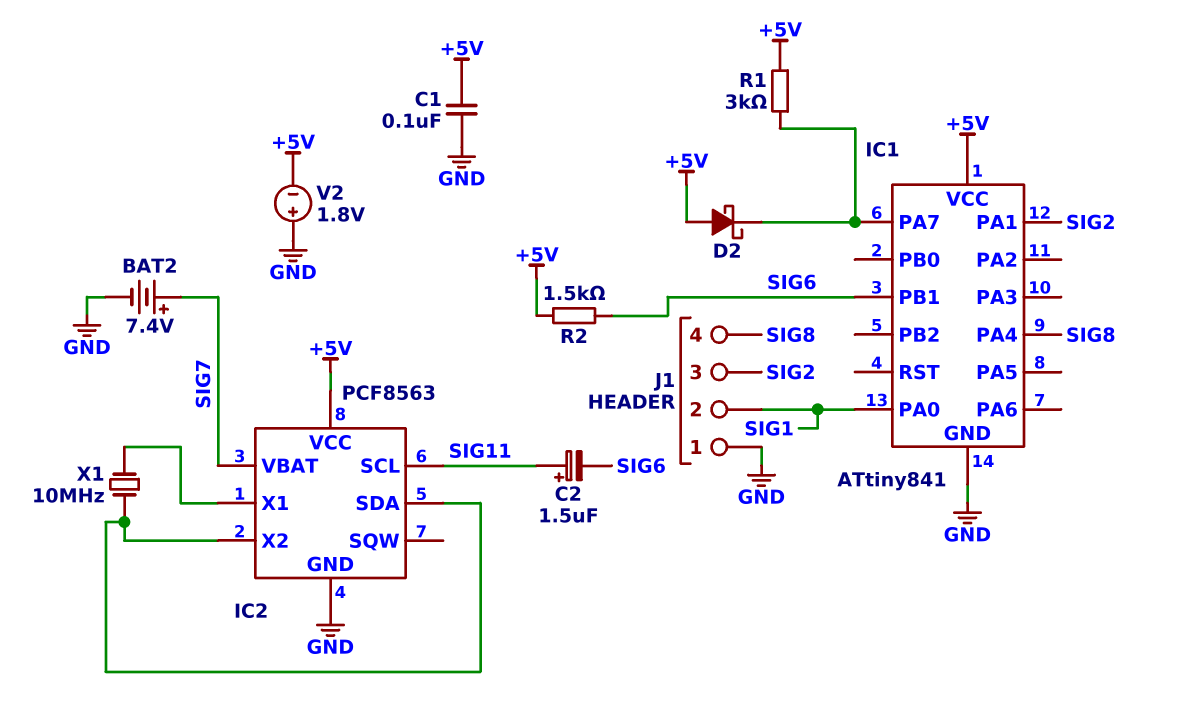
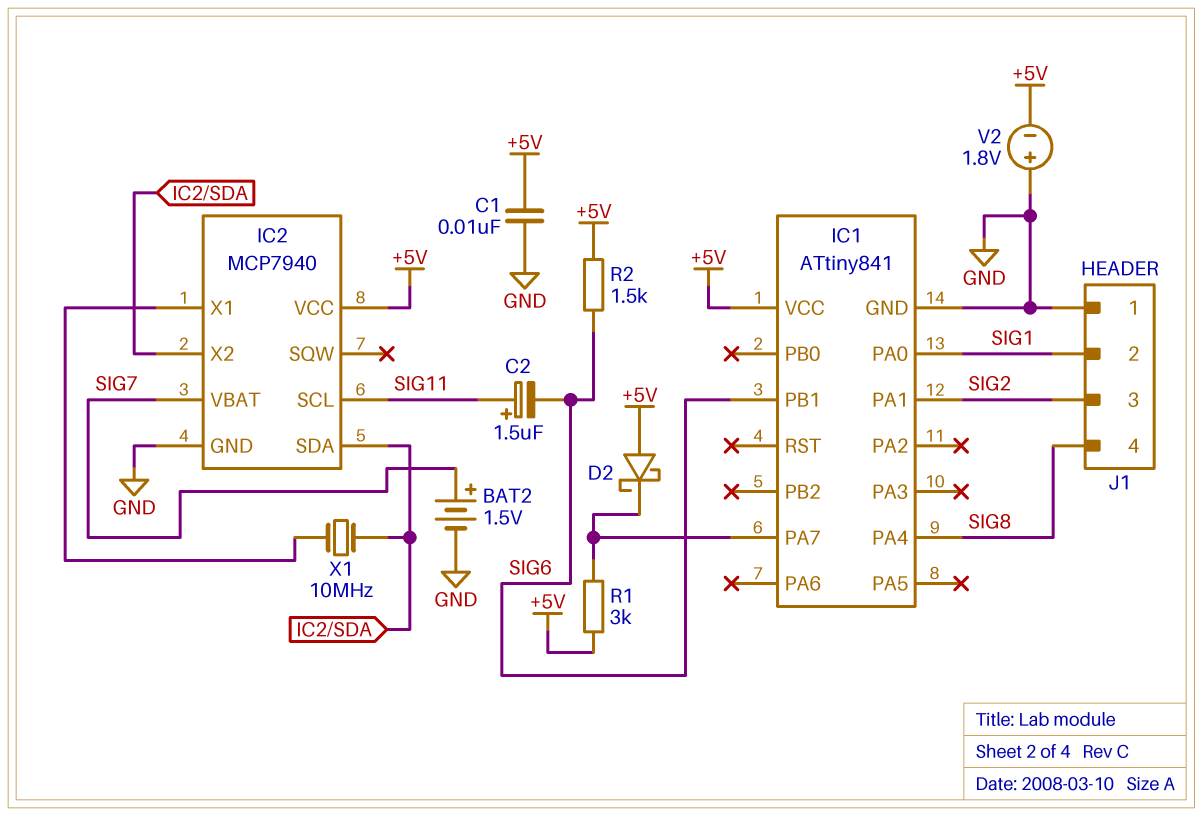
BAT2: 7.4V (plus SIG7, minus GND) -> 1.5V (plus SIG7, minus GND)
C1: 100nF (+5V, GND) -> 10nF (+5V, GND)
IC2: PCF8563 -> MCP7940

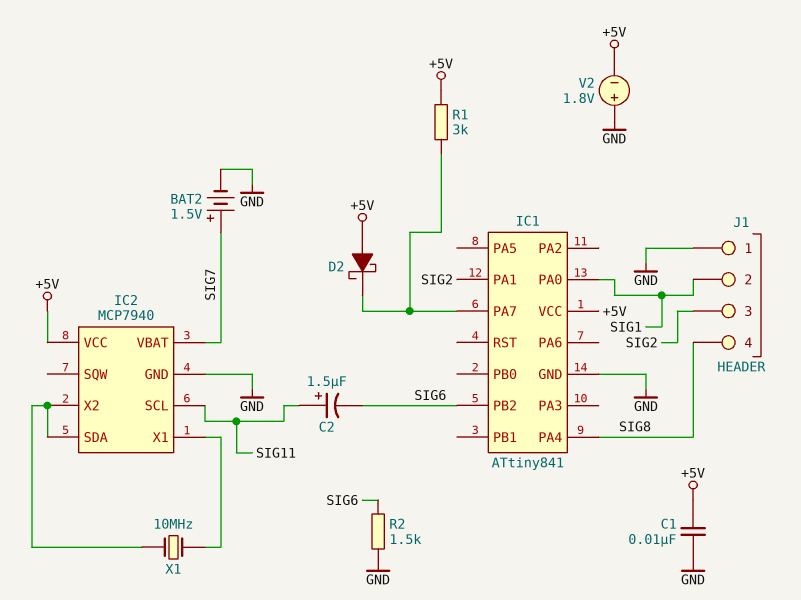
IC1 pin PB1: SIG6 -> none
IC1 pin PB2: none -> SIG6
R2: 1.5k (+5V, SIG6) -> 1.5k (GND, SIG6)

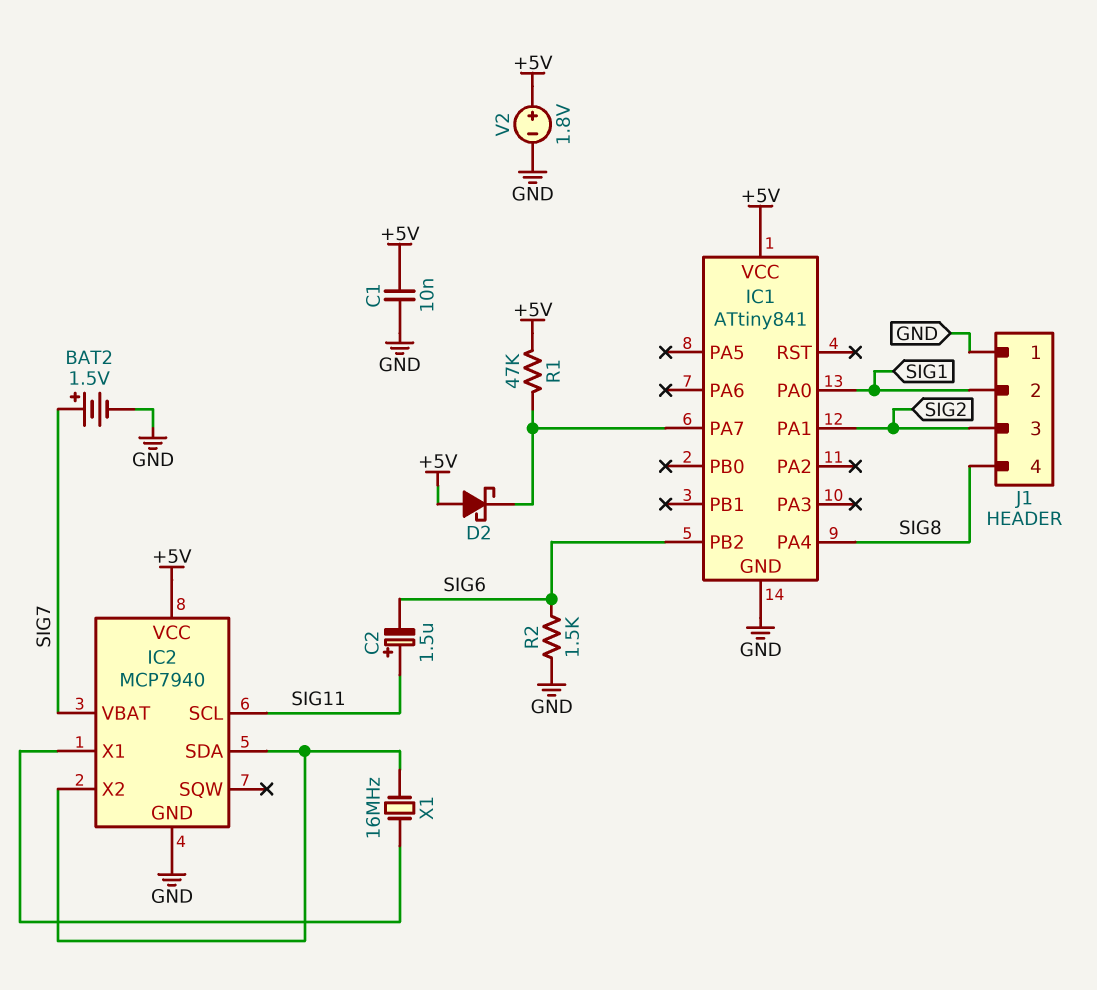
R1: 3k (+5V, IC1/PA7) -> 47k (+5V, IC1/PA7)
V2: 1.8V (plus GND, minus +5V) -> 1.8V (plus +5V, minus GND)
X1: 10MHz (IC2/SDA, IC2/X1) -> 16MHz (IC2/SDA, IC2/X1)

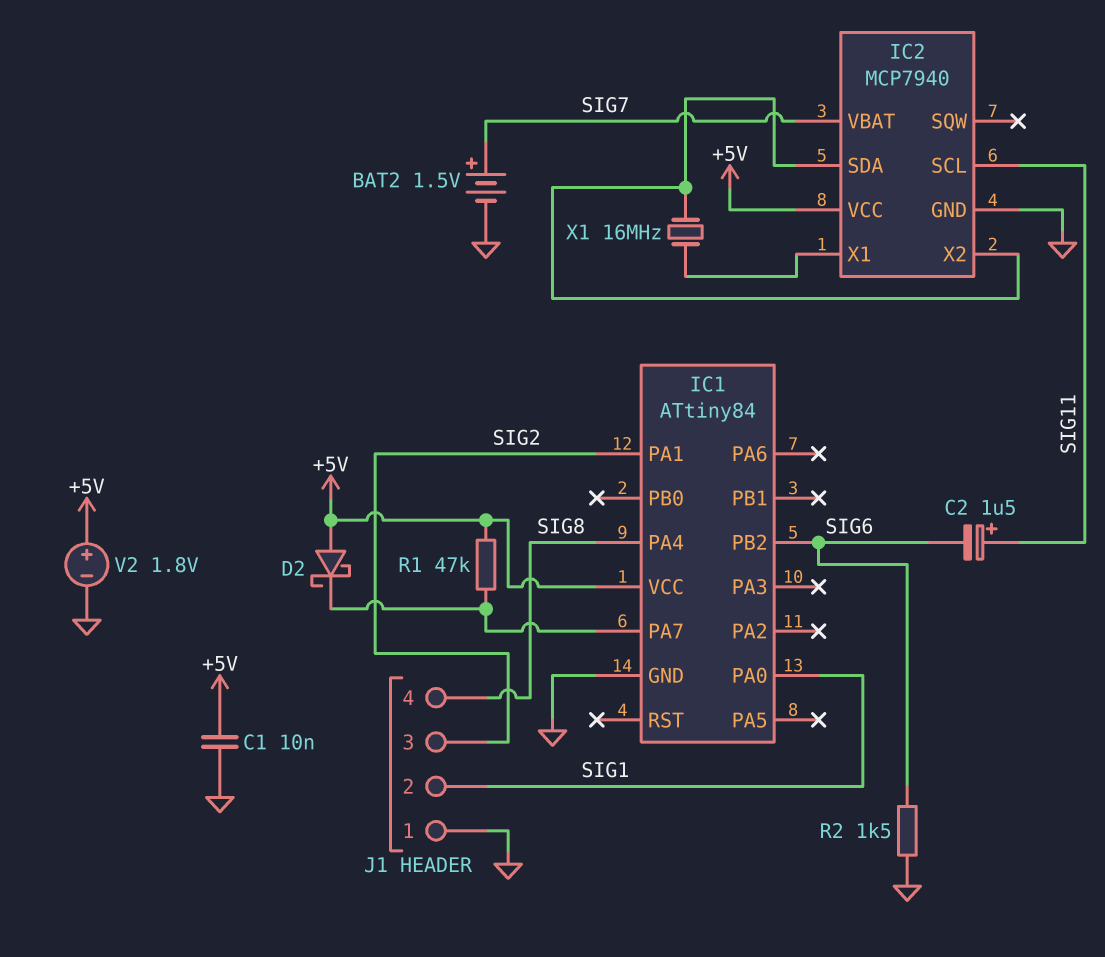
IC1: ATtiny841 -> ATtiny84

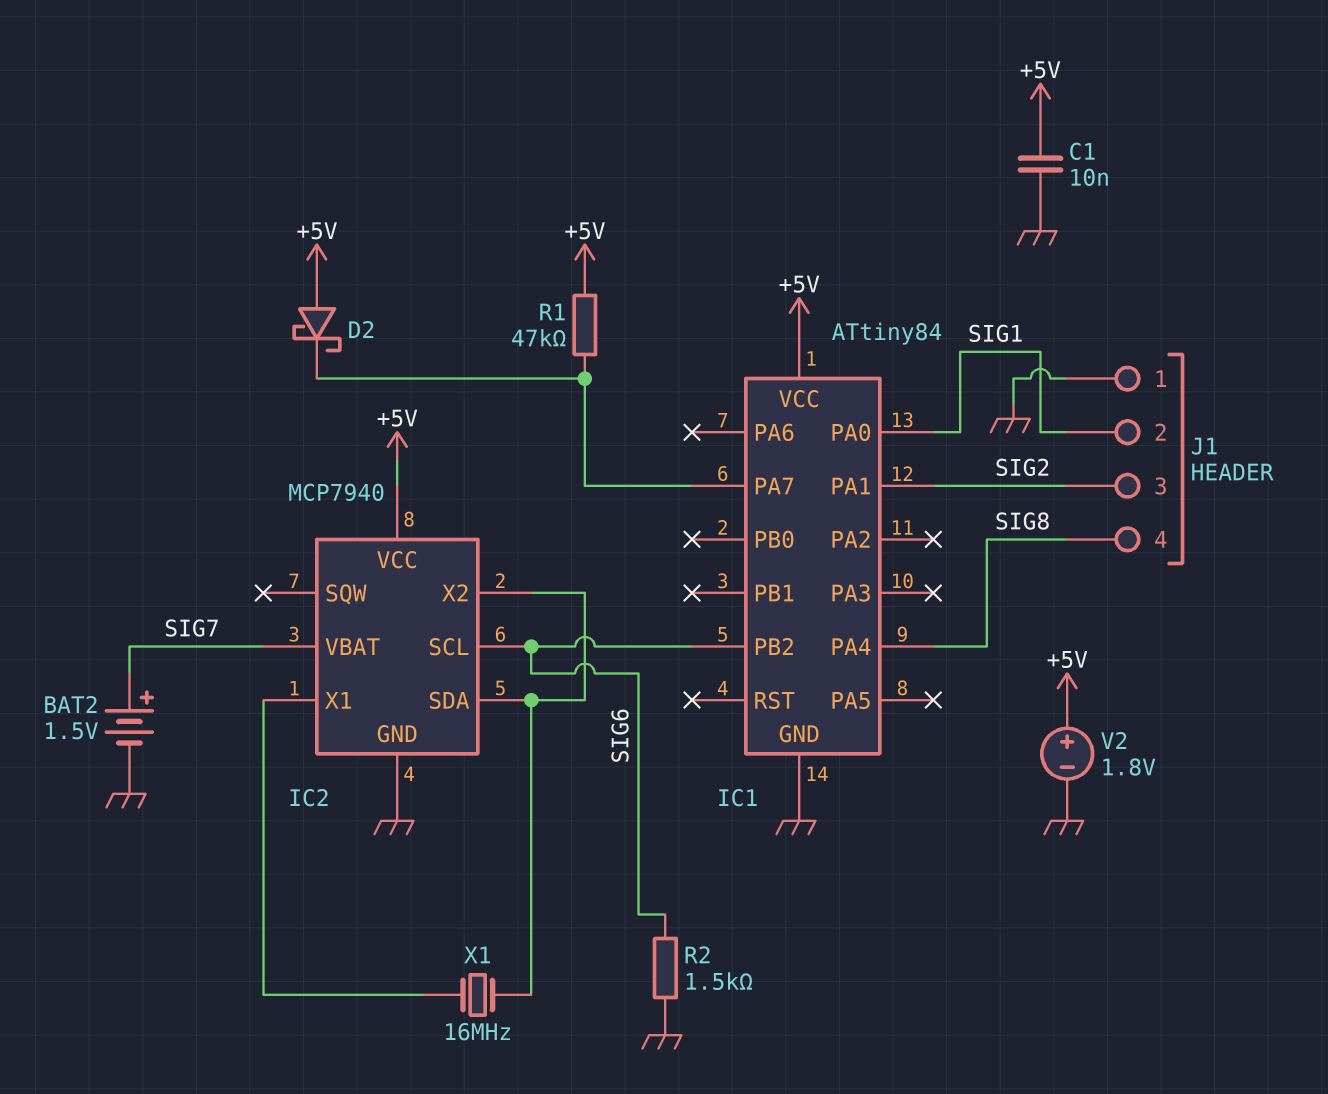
C2: 1.5uF (plus SIG11, minus SIG6) -> none
IC2 pin SCL: SIG11 -> SIG6

